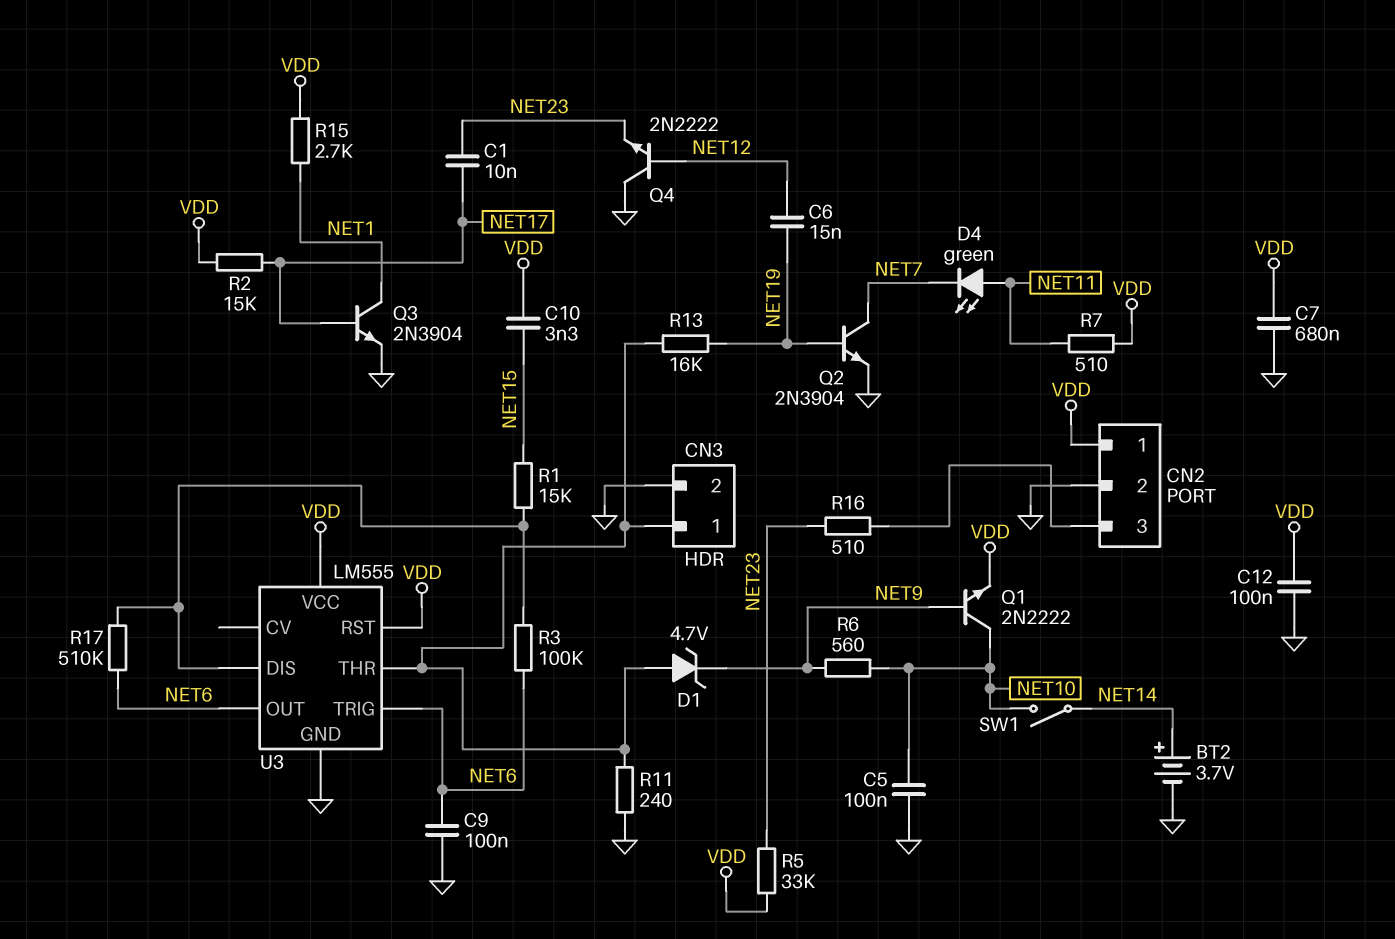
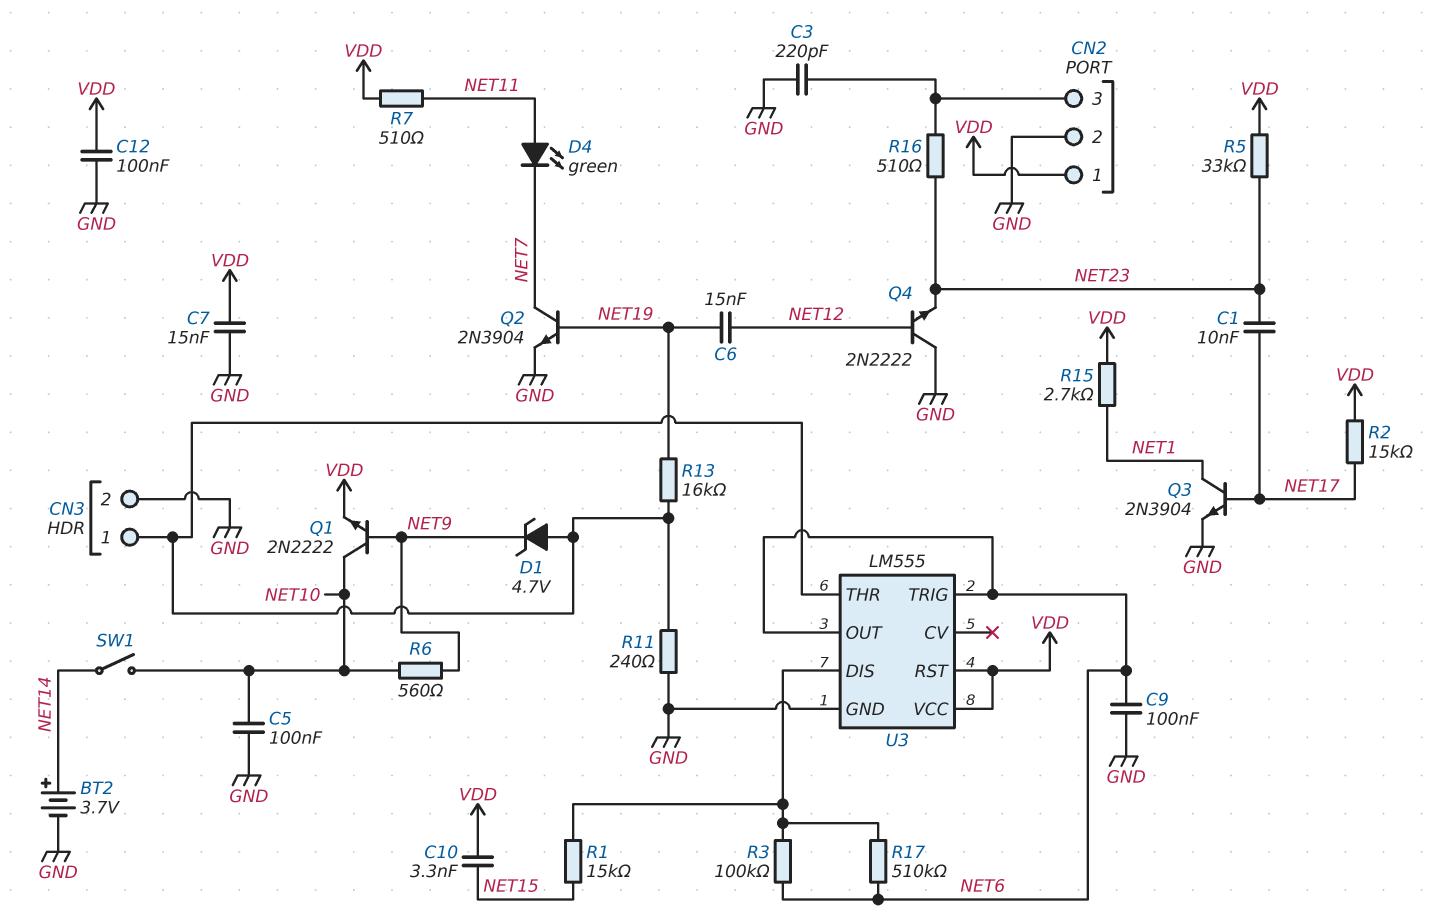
C3: none -> 220pF (CN2/3, GND)
C7: 680nF (GND, VDD) -> 15nF (GND, VDD)

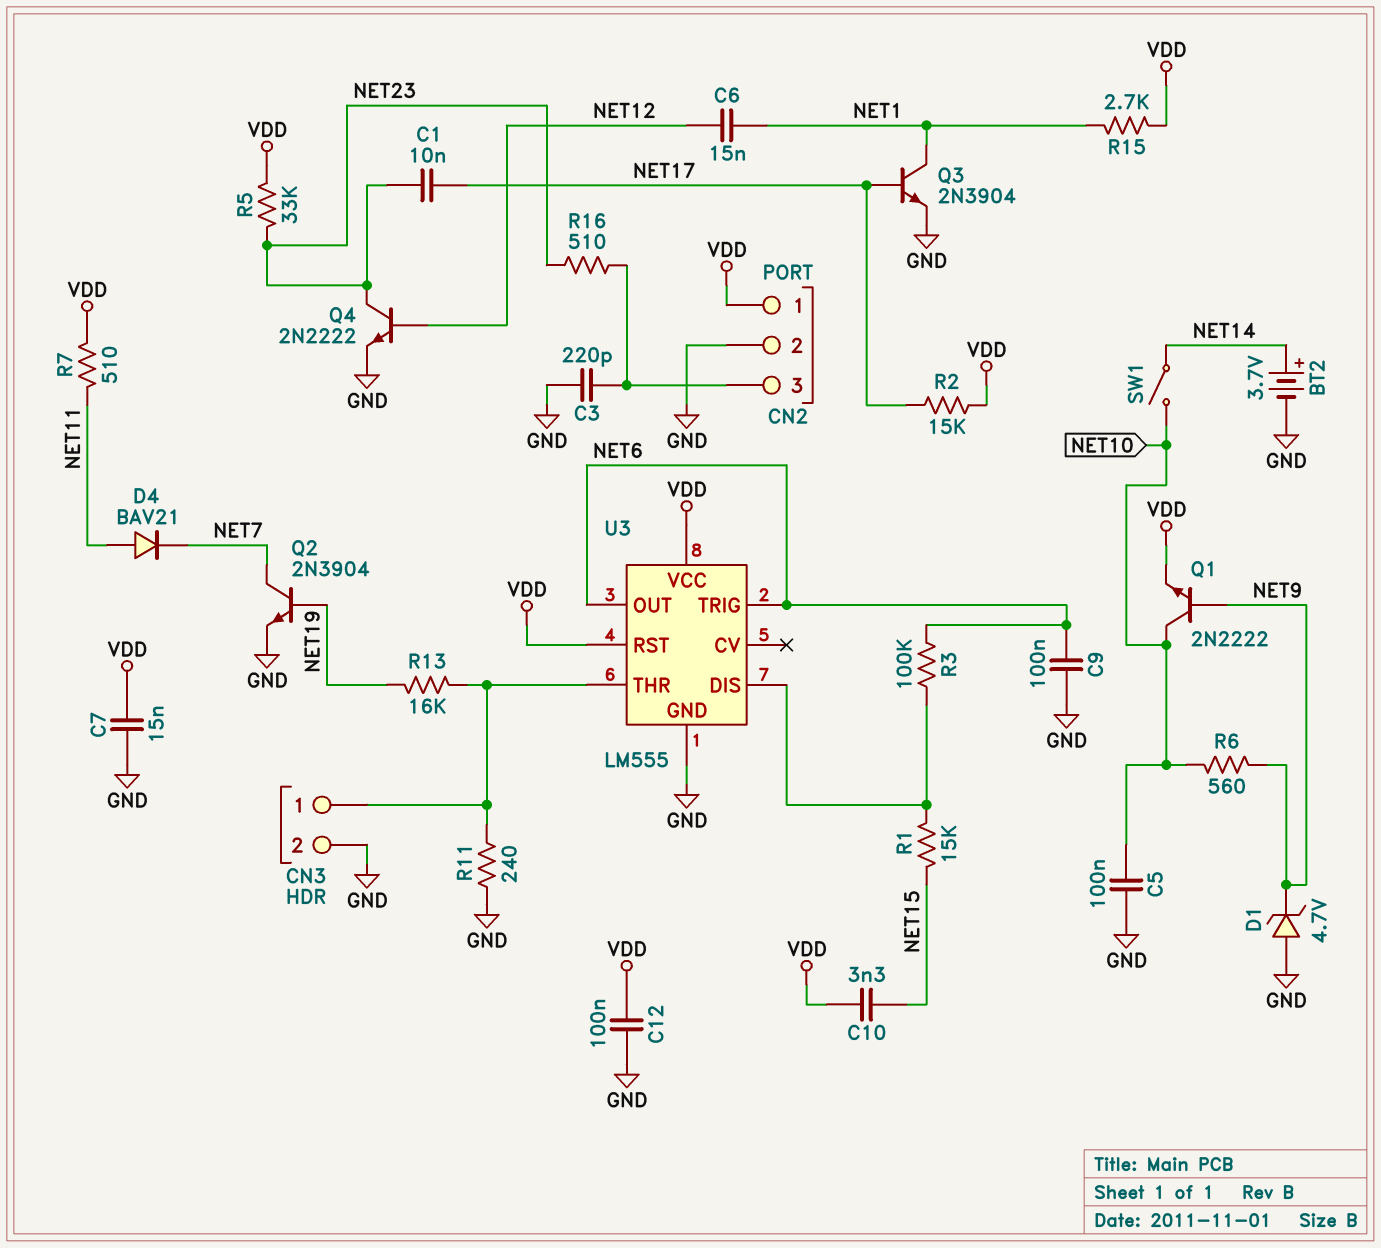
C6: 15nF (NET12, NET19) -> 15nF (NET1, NET12)
D1: zener 4.7V (A CN3/1, K NET9) -> zener 4.7V (A GND, K NET9)
D4: LED green (A NET11, K NET7) -> diode BAV21 (A NET11, K NET7)
Q4: NPN 2N2222 (B NET12, C GND, E NET23) -> NPN 2N2222 (B NET12, C NET23, E GND)
R17: 510k (NET6, U3/DIS) -> none

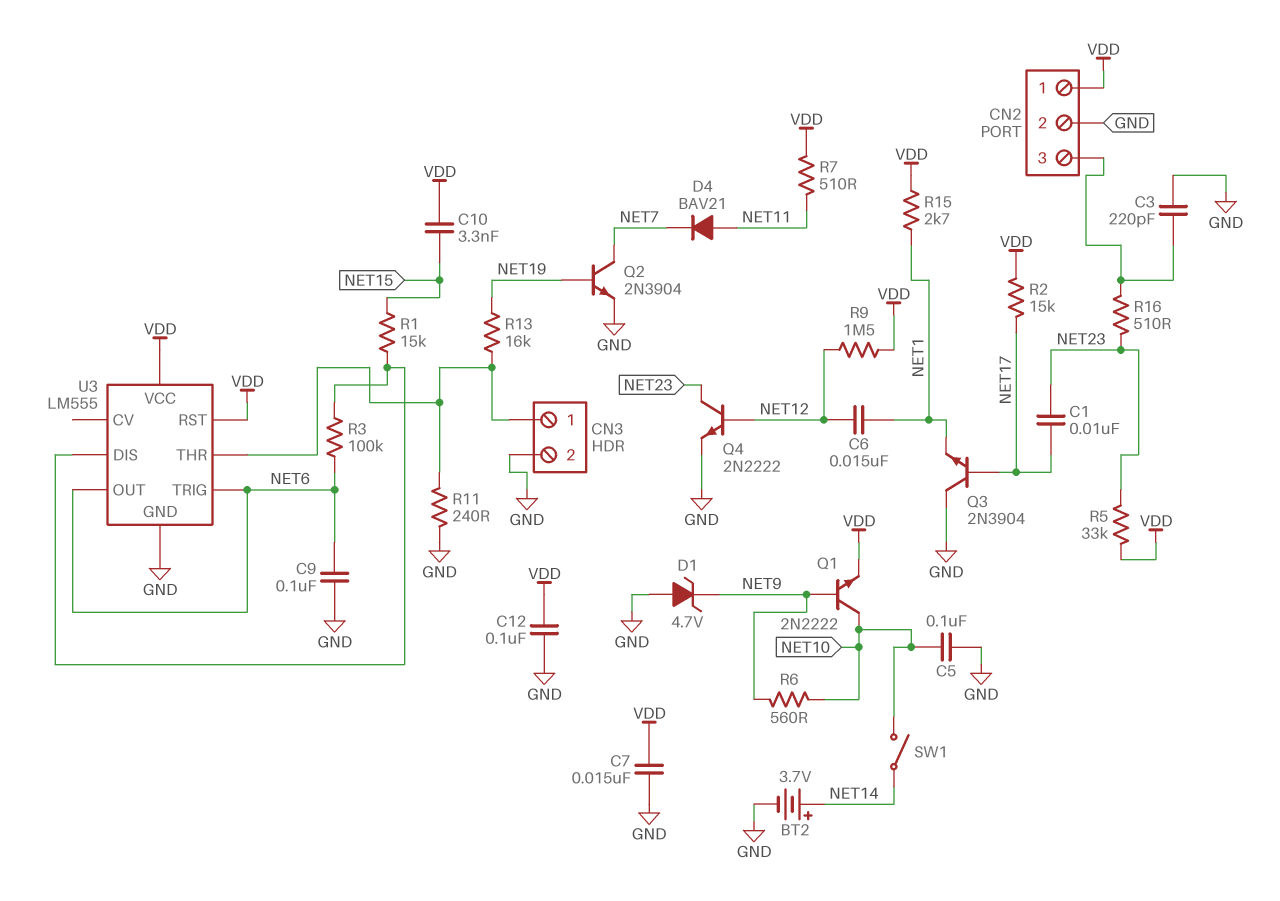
Q3: NPN 2N3904 (B NET17, C NET1, E GND) -> NPN 2N3904 (B NET17, C GND, E NET1)
R9: none -> 1.5M (NET12, VDD)

